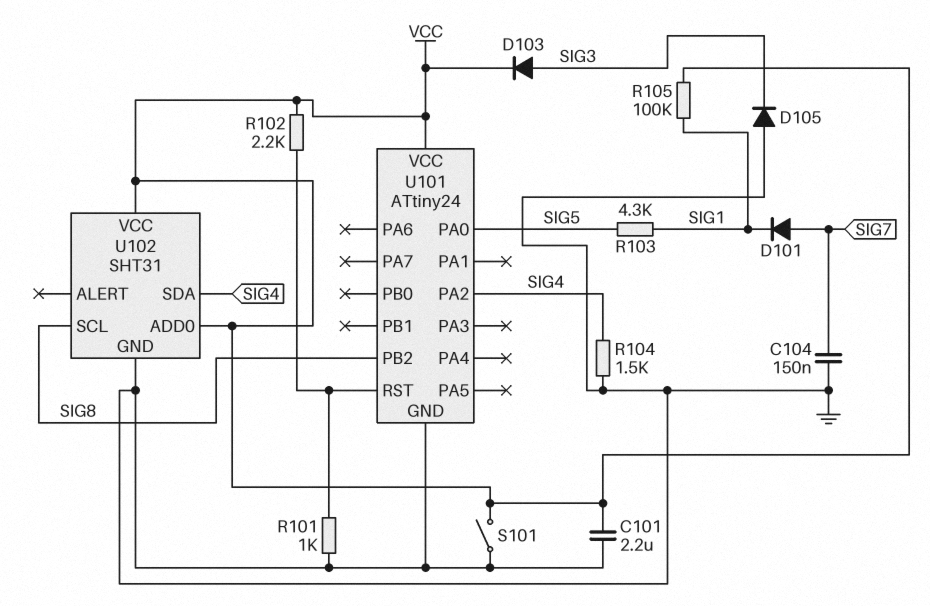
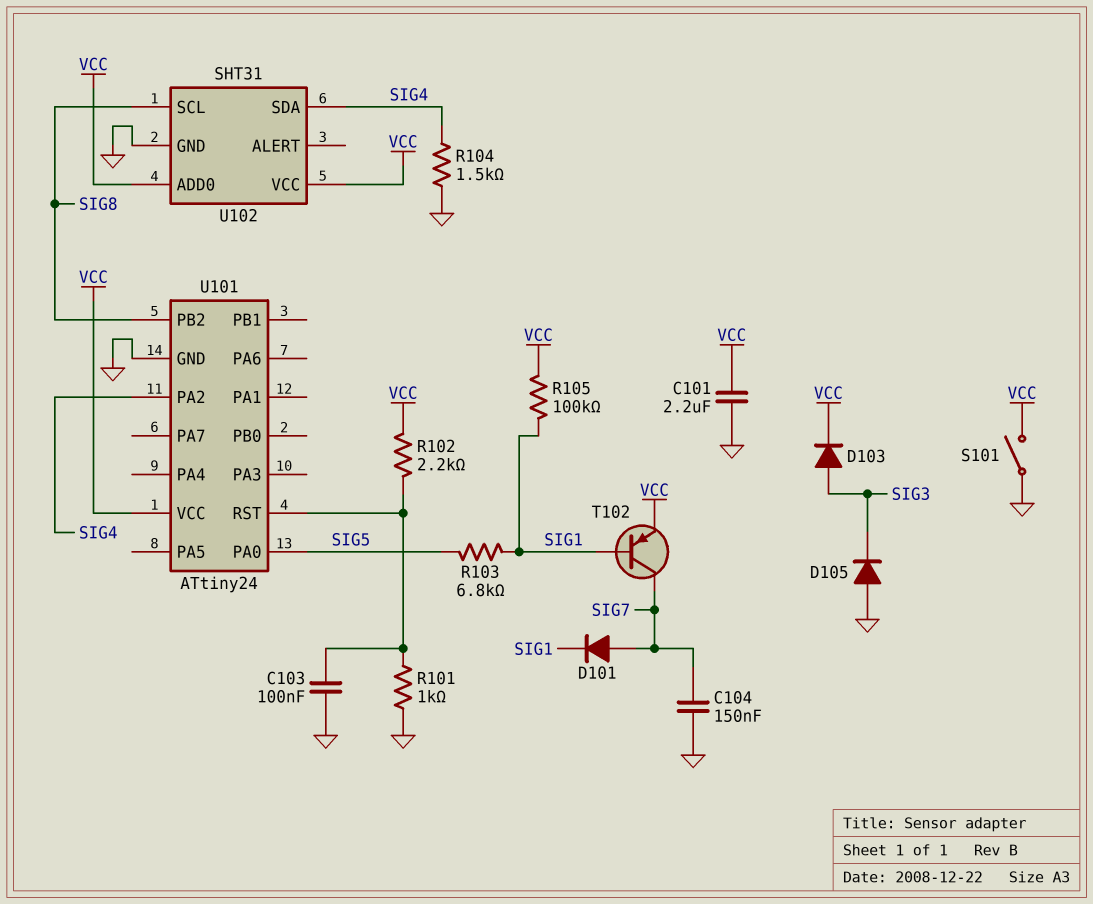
C103: none -> 100nF (GND, U101/RST)
R103: 4.3k (SIG1, SIG5) -> 6.8k (SIG1, SIG5)
T102: none -> PNP (B SIG1, C SIG7, E VCC)

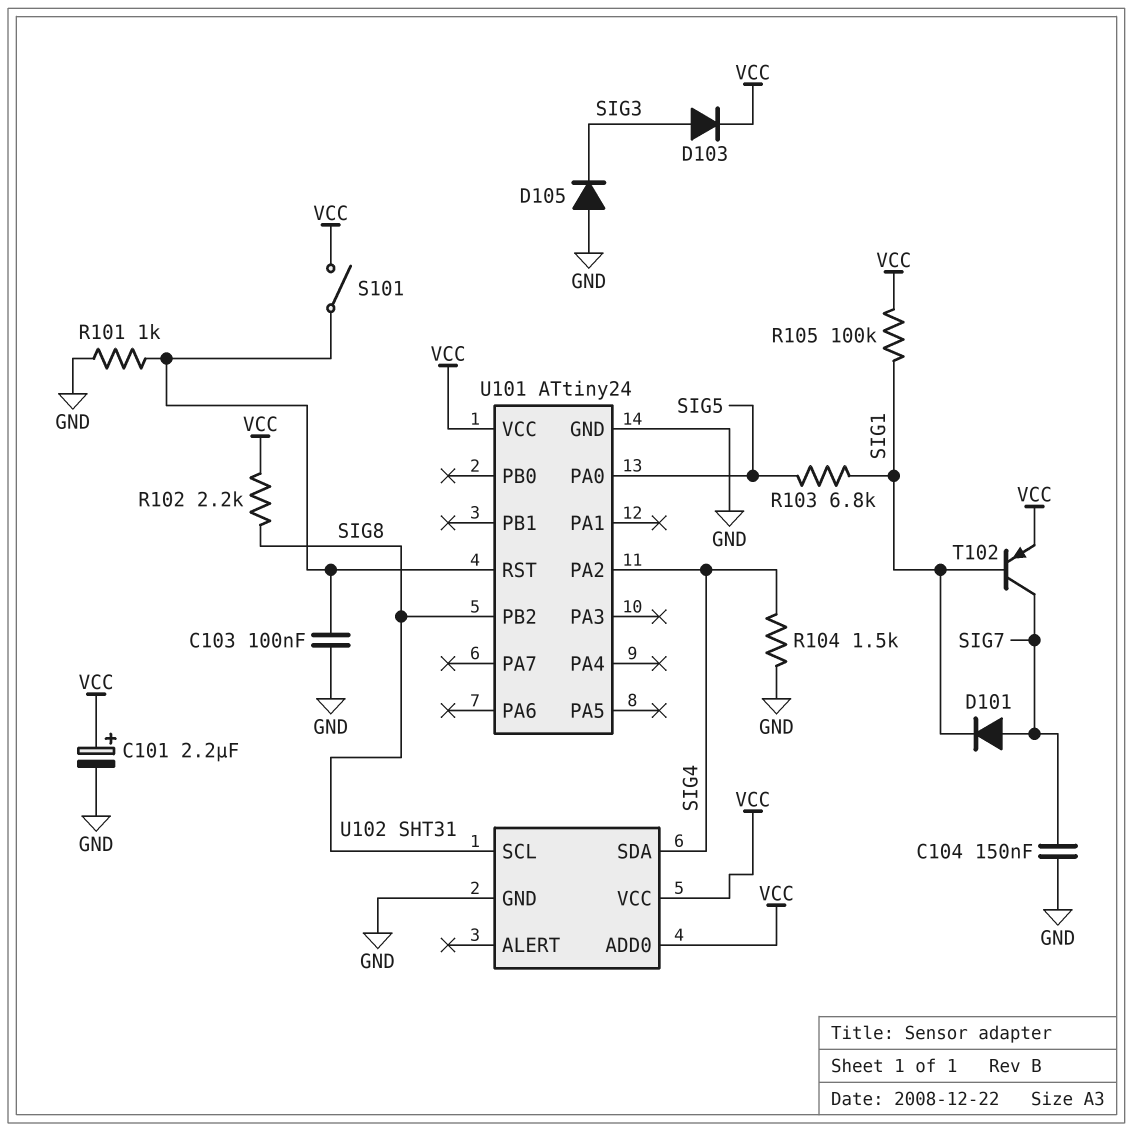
C101: 2.2uF (GND, VCC) -> 2.2uF (plus VCC, minus GND)
R102: 2.2k (U101/RST, VCC) -> 2.2k (SIG8, VCC)
S101: switch (GND, VCC) -> switch (U101/RST, VCC)

